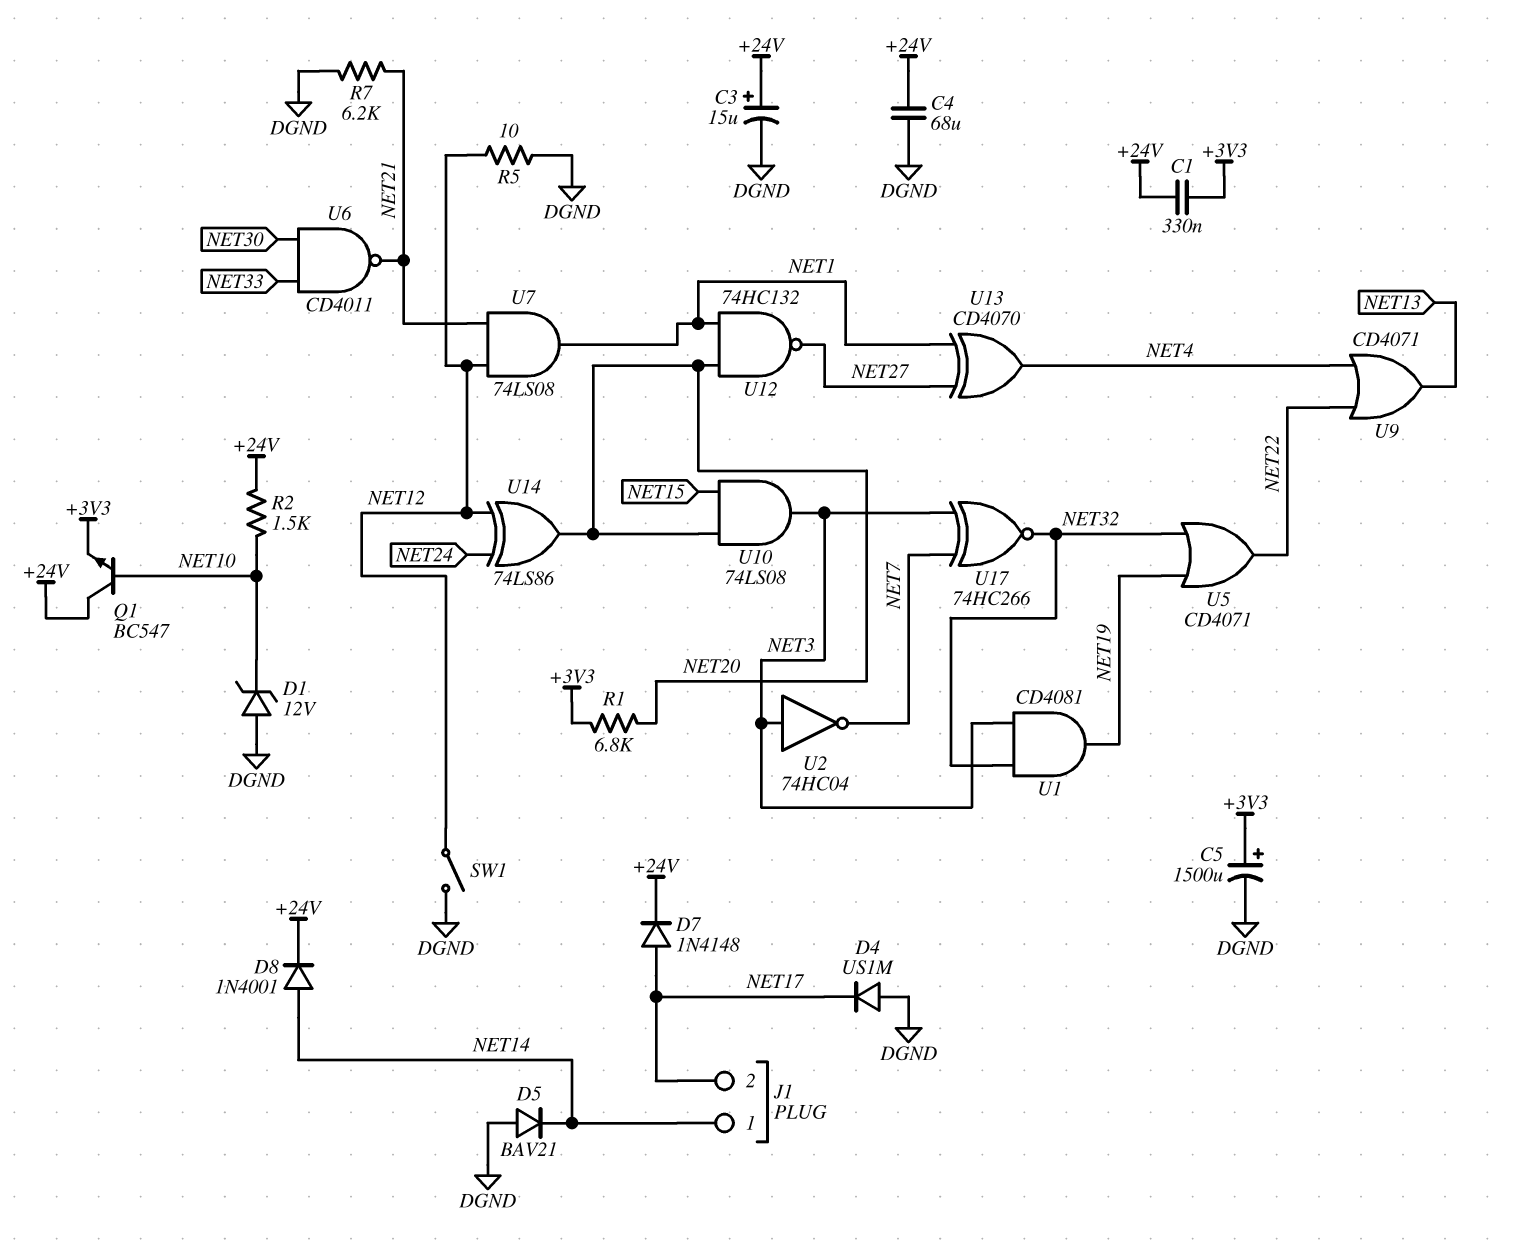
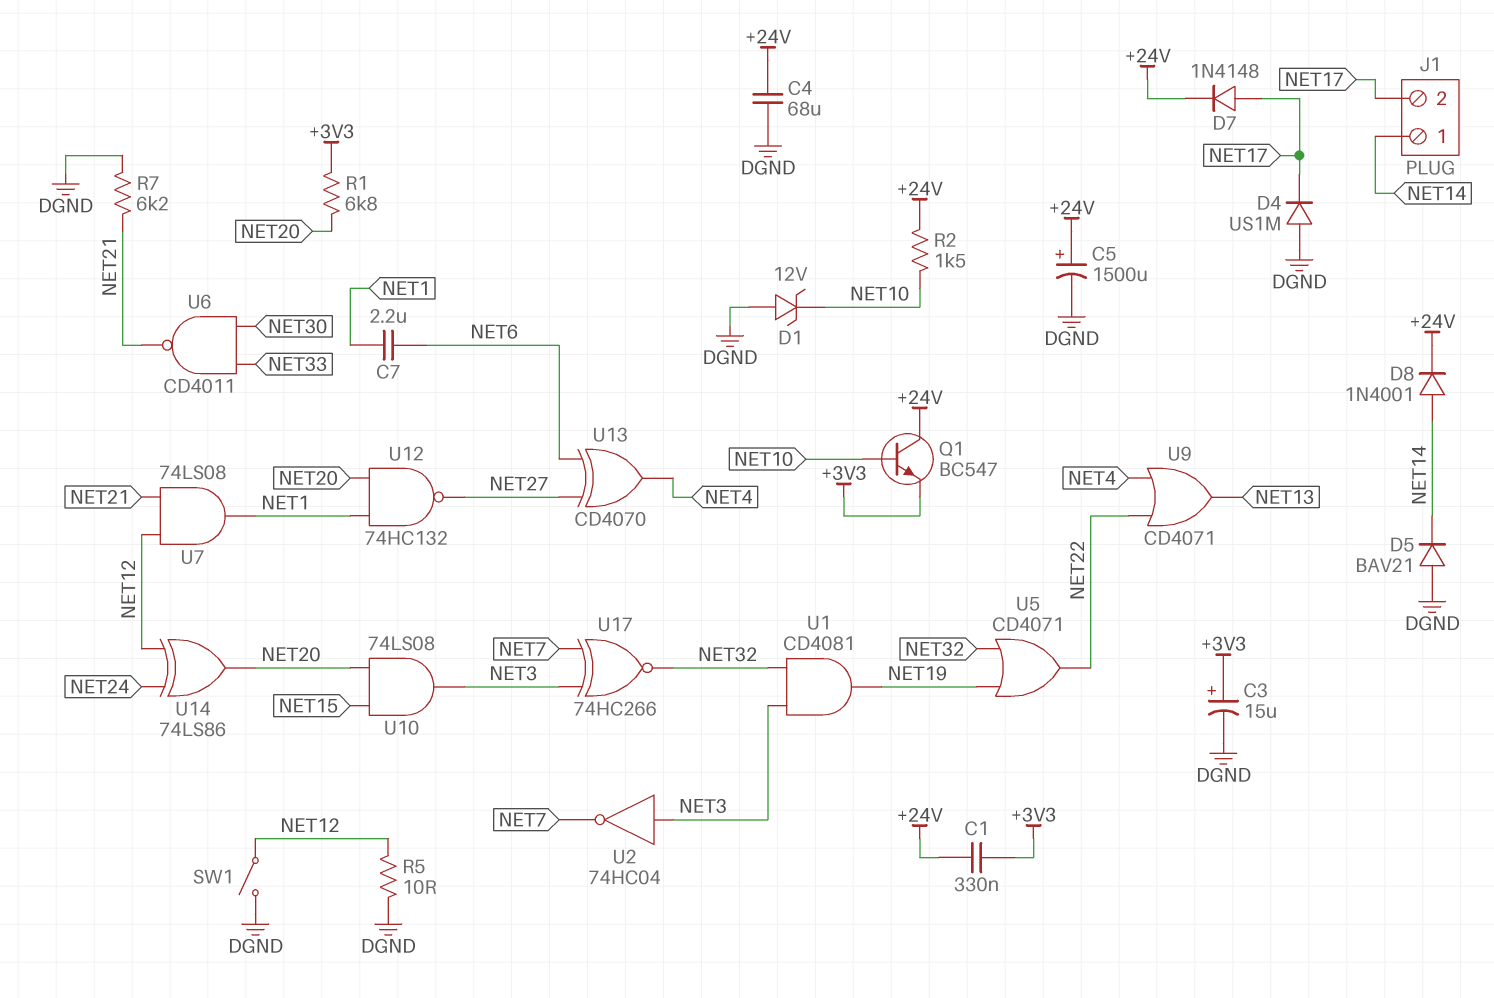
C3: 15uF (plus +24V, minus DGND) -> 15uF (plus +3V3, minus DGND)
C5: 1500uF (plus +3V3, minus DGND) -> 1500uF (plus +24V, minus DGND)
C7: none -> 2.2uF (NET1, NET6)
U13: XOR CD4070 (in NET1, in NET27, out NET4) -> XOR CD4070 (in NET6, in NET27, out NET4)

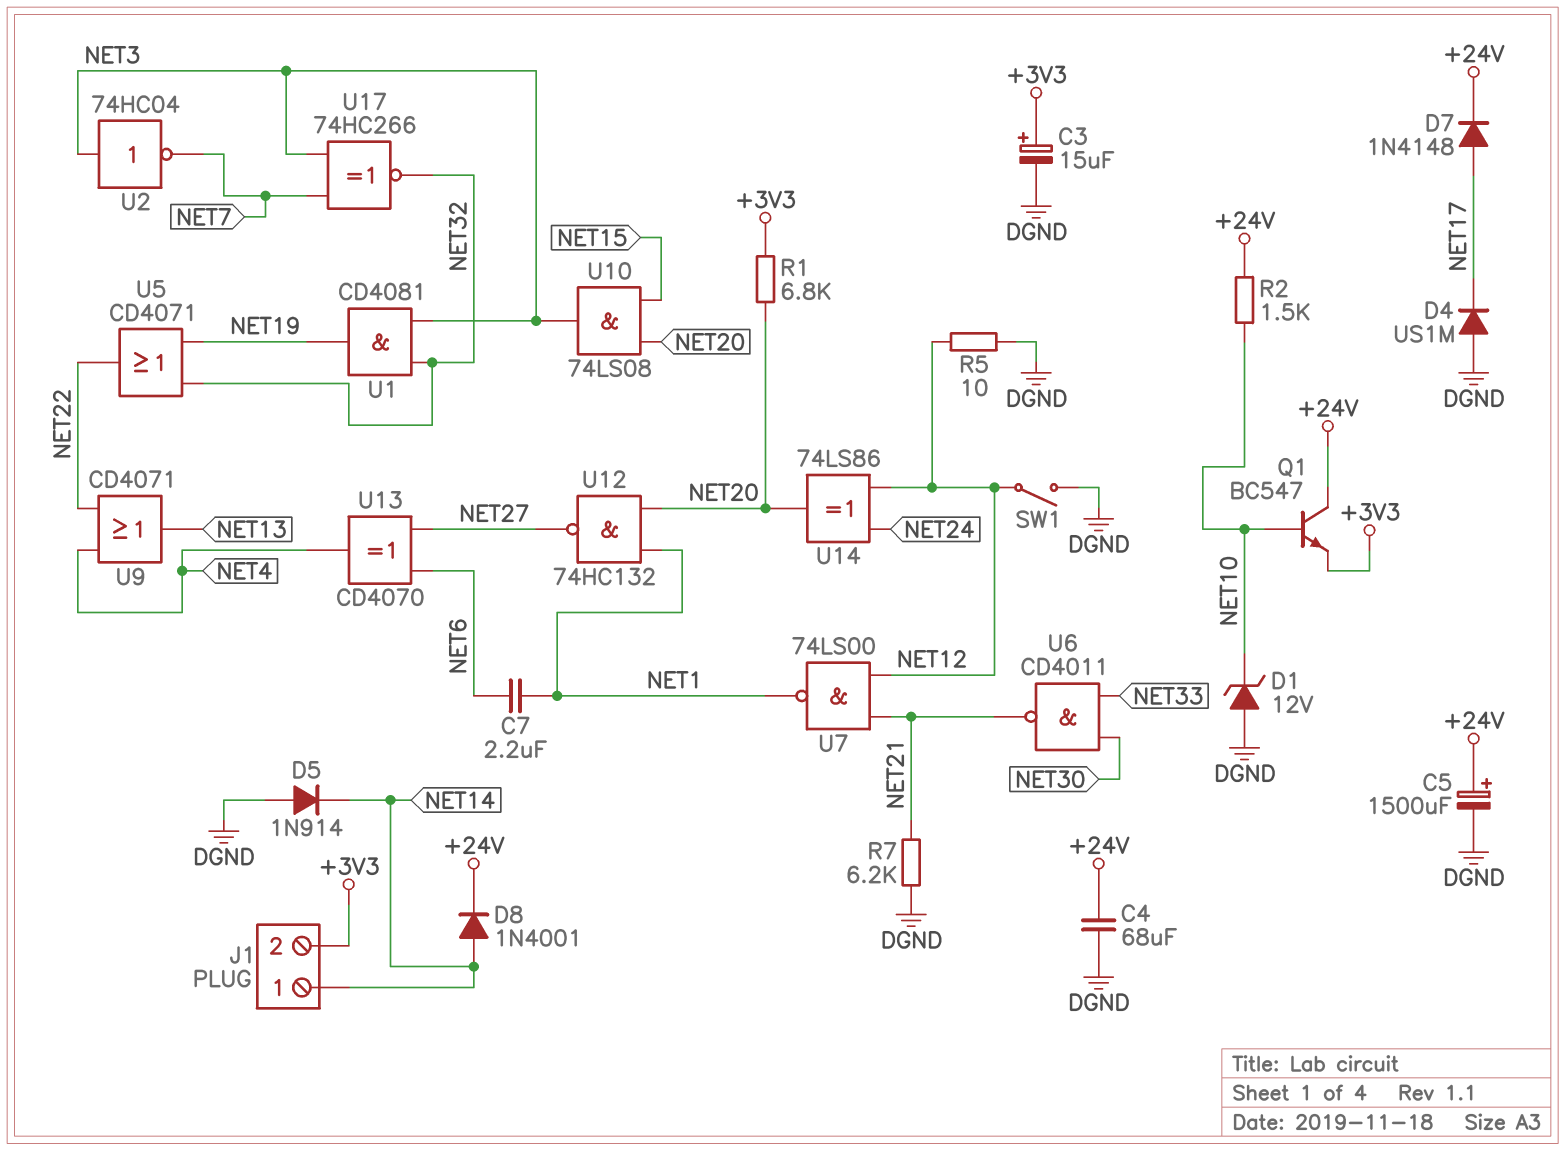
C1: 330nF (+3V3, +24V) -> none
D5: diode BAV21 (A DGND, K NET14) -> diode 1N914 (A DGND, K NET14)
J1 pin 2: NET17 -> +3V3
U7: AND 74LS08 (in NET12, in NET21, out NET1) -> NAND 74LS00 (in NET12, in NET21, out NET1)

